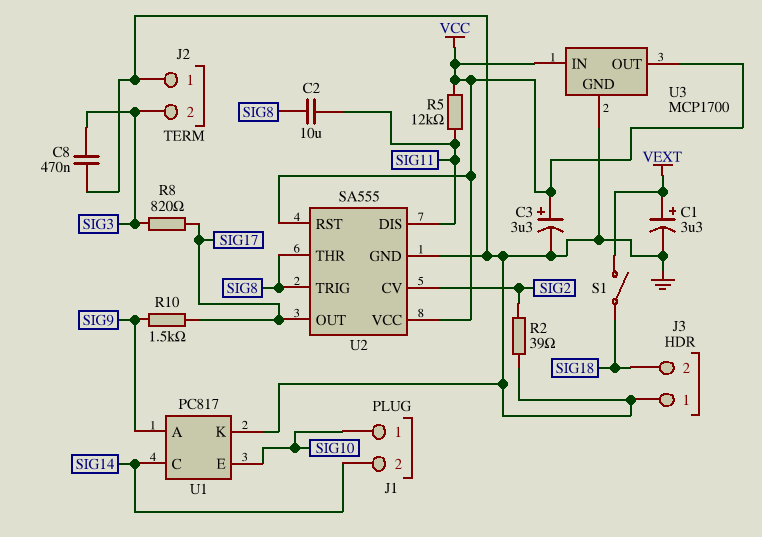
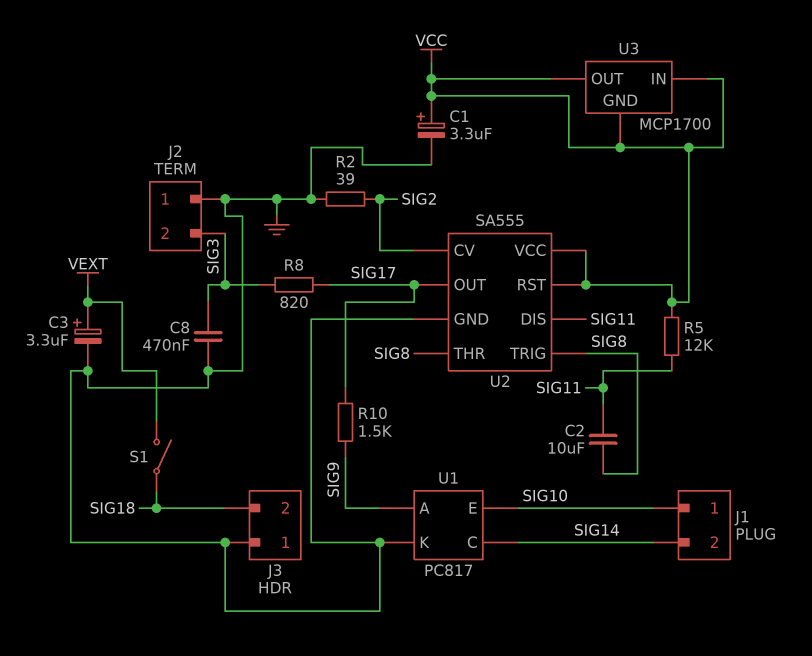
C1: 3.3uF (plus VEXT, minus GND) -> 3.3uF (plus VCC, minus GND)
C3: 3.3uF (plus VCC, minus GND) -> 3.3uF (plus VEXT, minus GND)
U3 pin GND: GND -> VCC

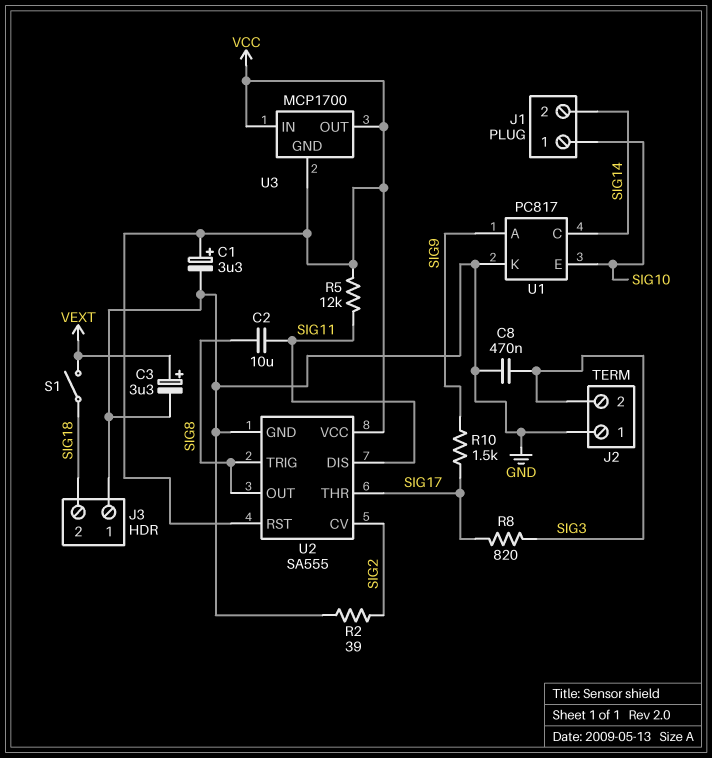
U2 pin OUT: SIG17 -> SIG8
U2 pin THR: SIG8 -> SIG17

